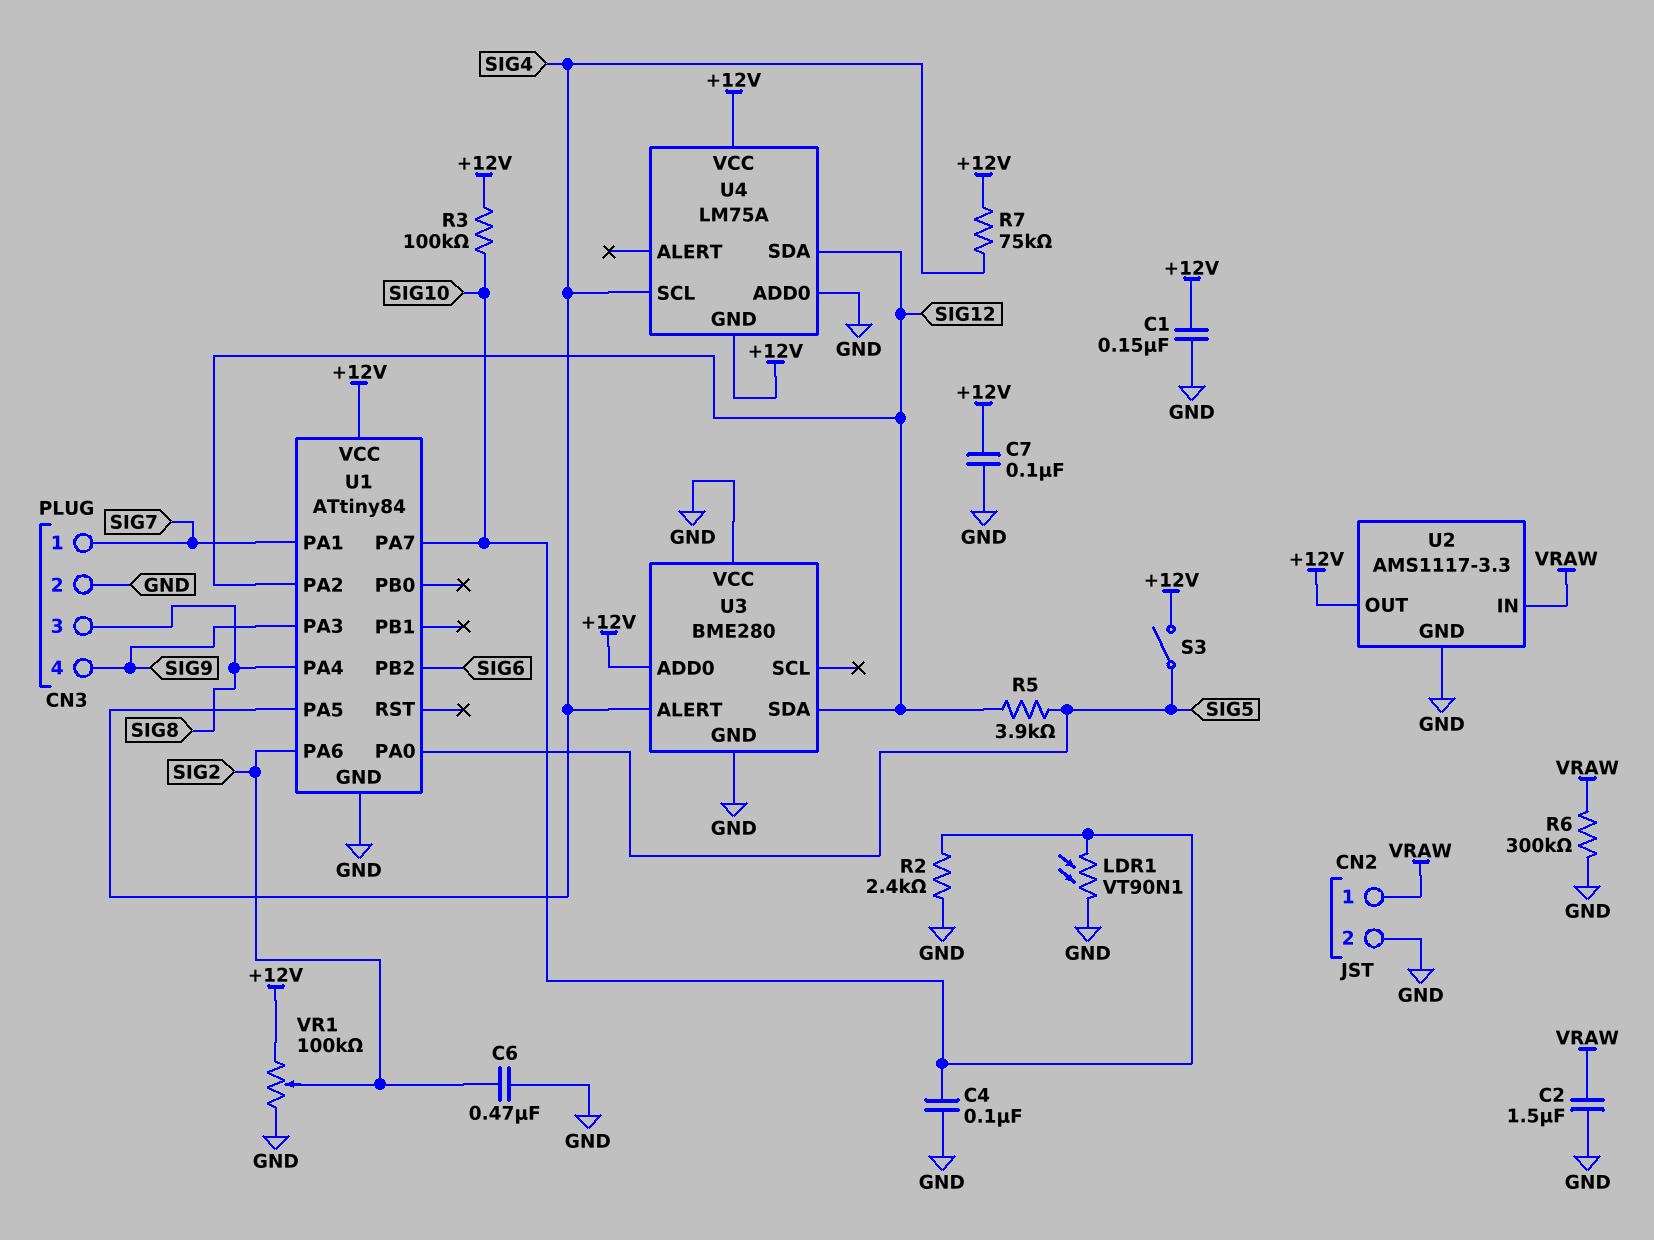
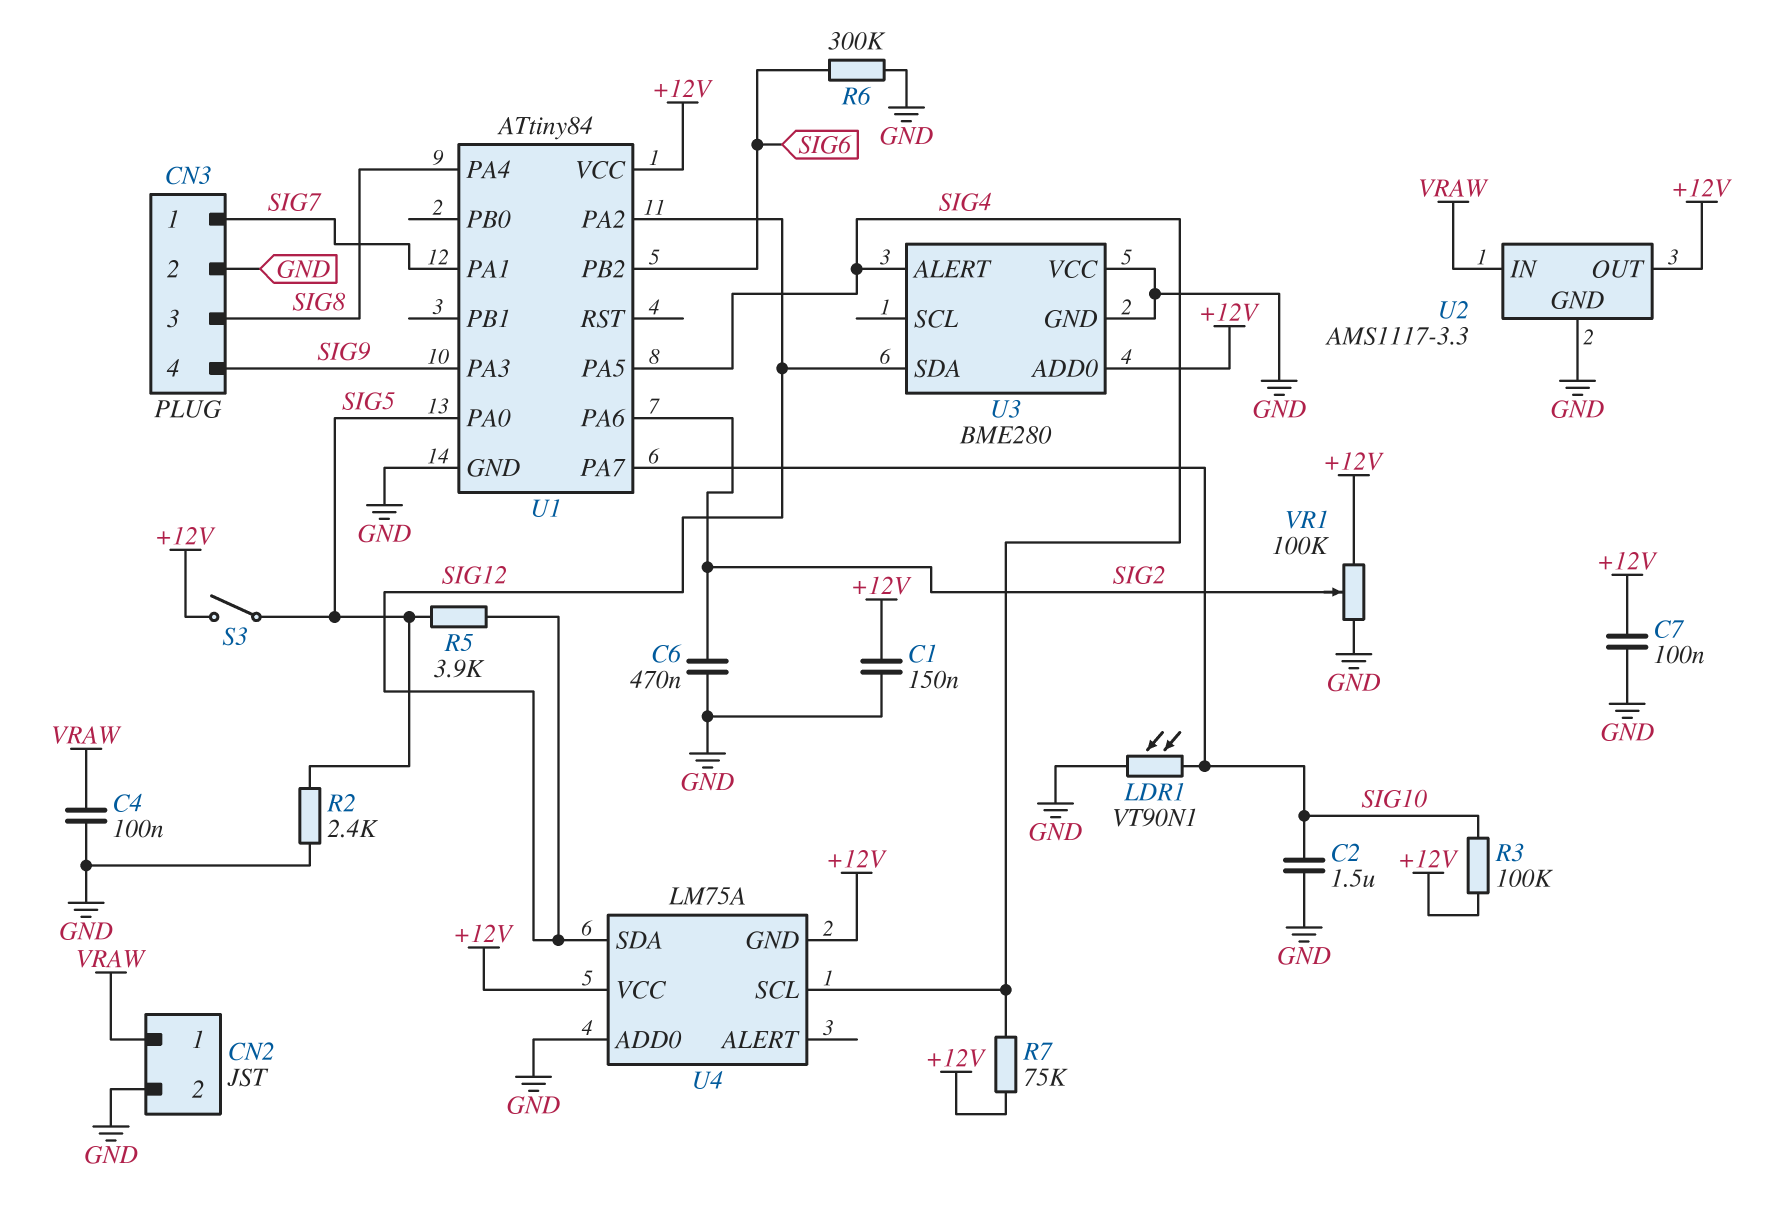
C2: 1.5uF (GND, VRAW) -> 1.5uF (GND, SIG10)
C4: 100nF (GND, SIG10) -> 100nF (GND, VRAW)
R2: 2.4k (GND, SIG10) -> 2.4k (GND, SIG5)
R6: 300k (GND, VRAW) -> 300k (GND, SIG6)

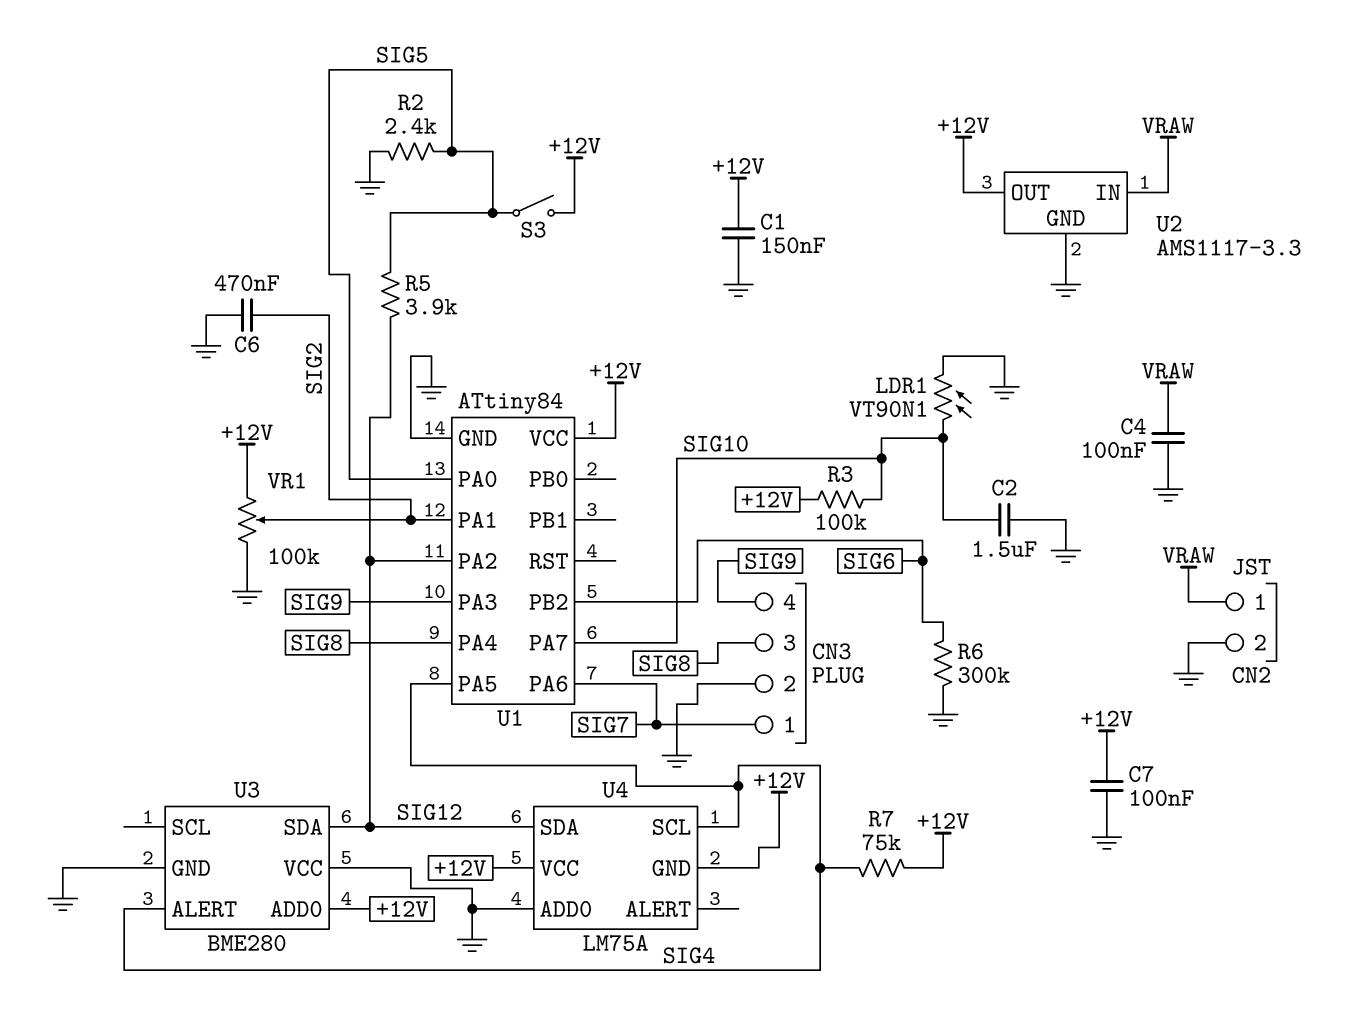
U1 pin PA1: SIG7 -> SIG2
U1 pin PA6: SIG2 -> SIG7

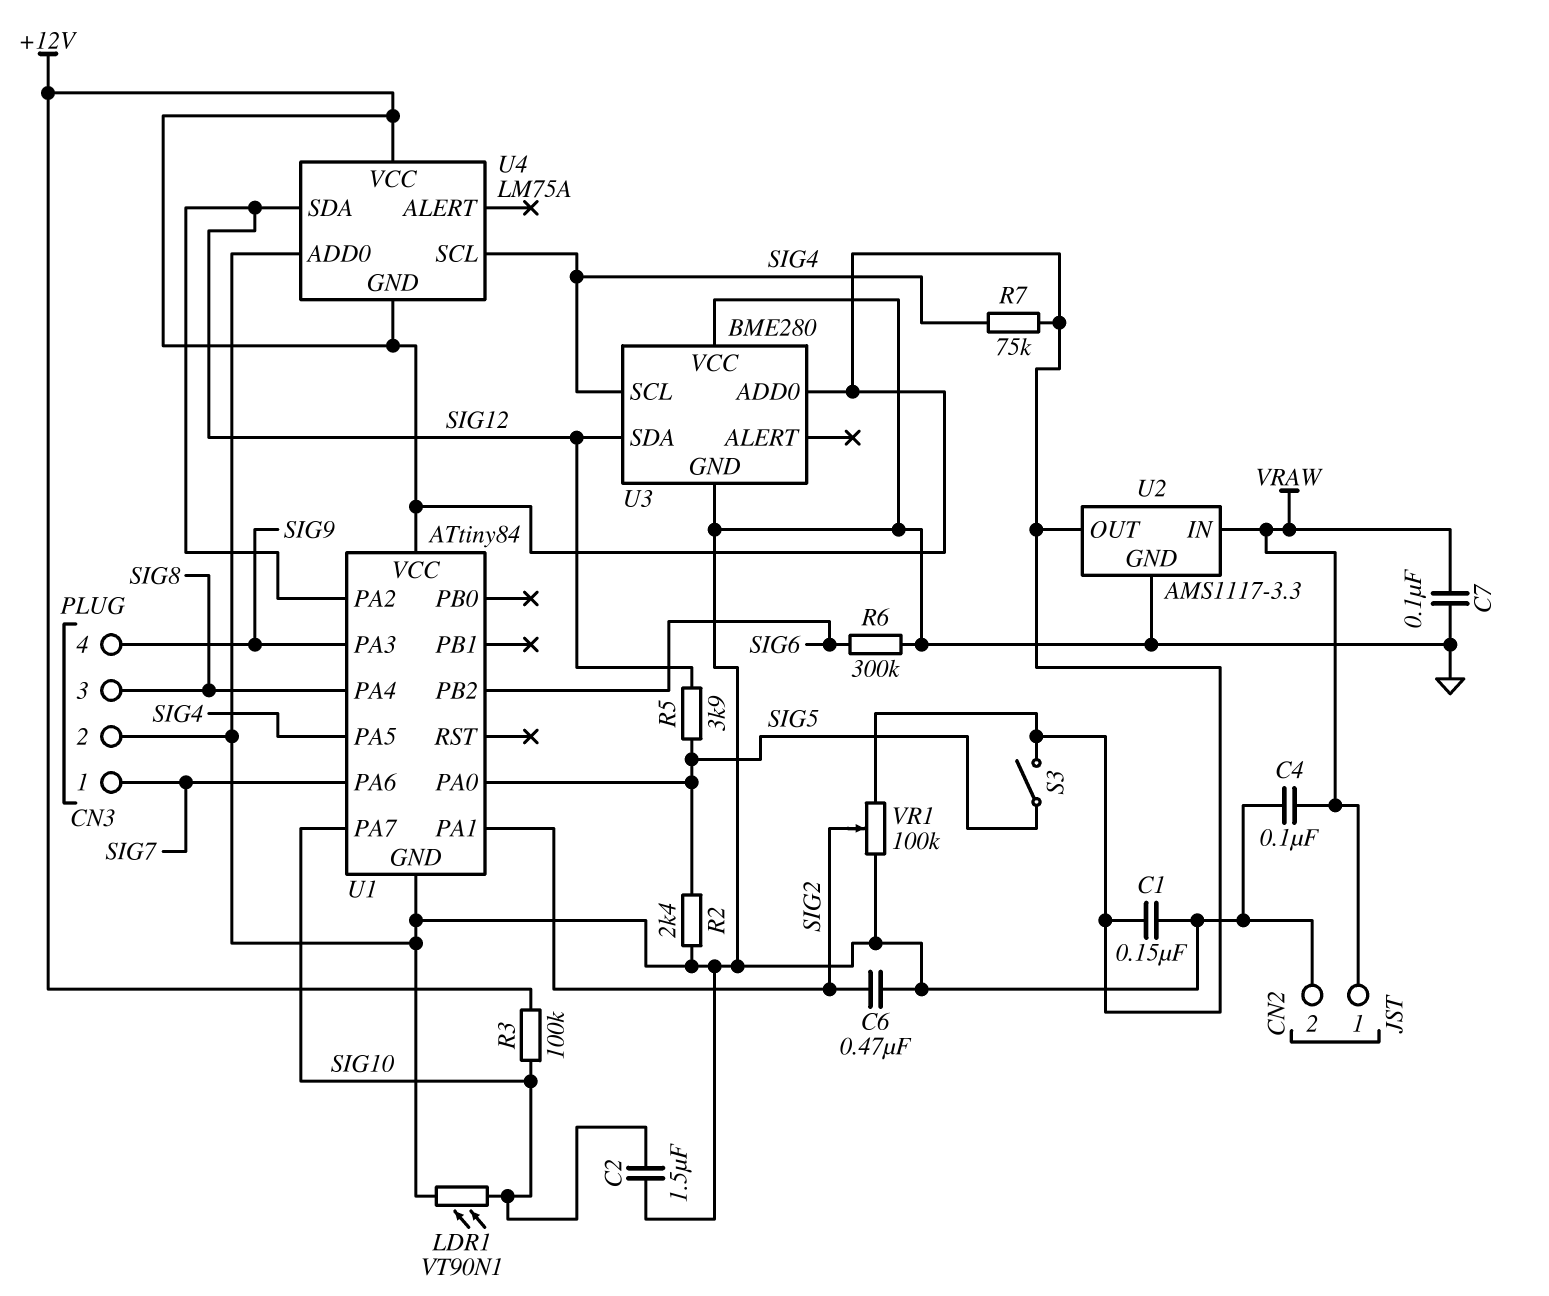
C7: 100nF (+12V, GND) -> 100nF (GND, VRAW)
U3 pin ALERT: SIG4 -> none
U3 pin SCL: none -> SIG4

